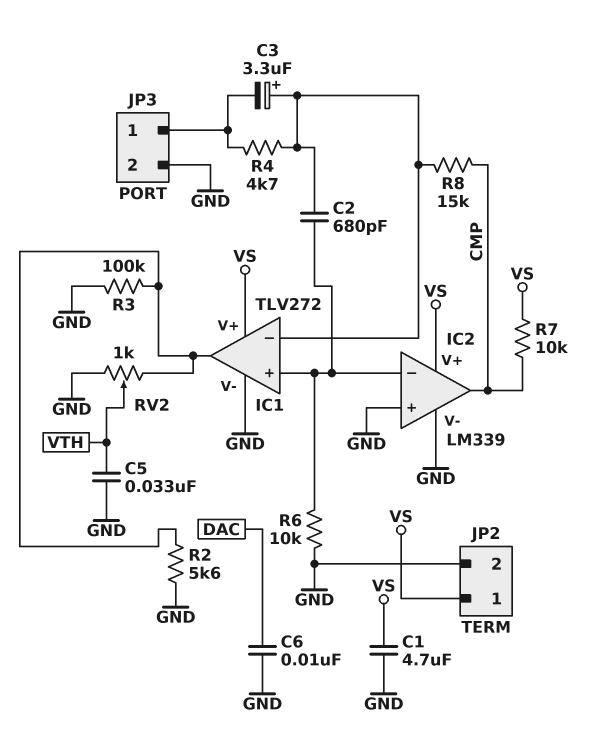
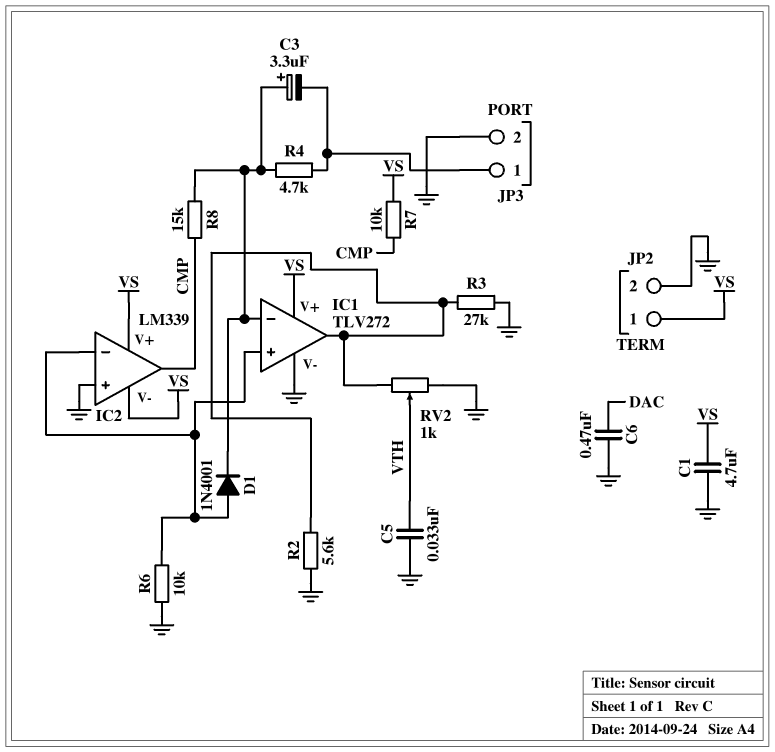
C2: 680pF (IC1/in+, IC1/in-) -> none
C6: 10nF (DAC, GND) -> 470nF (DAC, GND)
D1: none -> diode 1N4001 (A IC1/in+, K IC1/in-)
IC2 pin V-: GND -> VS
R3: 100k (GND, IC1/out) -> 27k (GND, IC1/out)

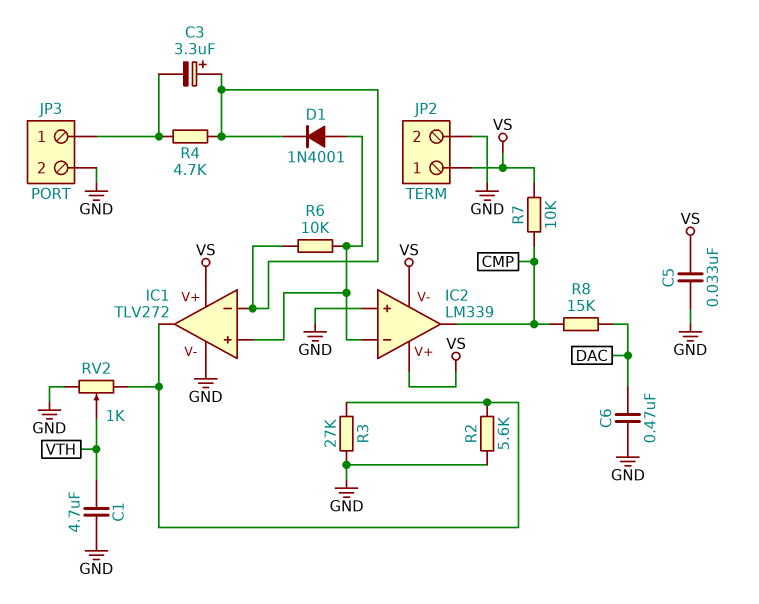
C1: 4.7uF (GND, VS) -> 4.7uF (GND, VTH)
C5: 33nF (GND, VTH) -> 33nF (GND, VS)
R6: 10k (GND, IC1/in+) -> 10k (IC1/in+, IC1/in-)
R8: 15k (CMP, IC1/in-) -> 15k (CMP, DAC)

